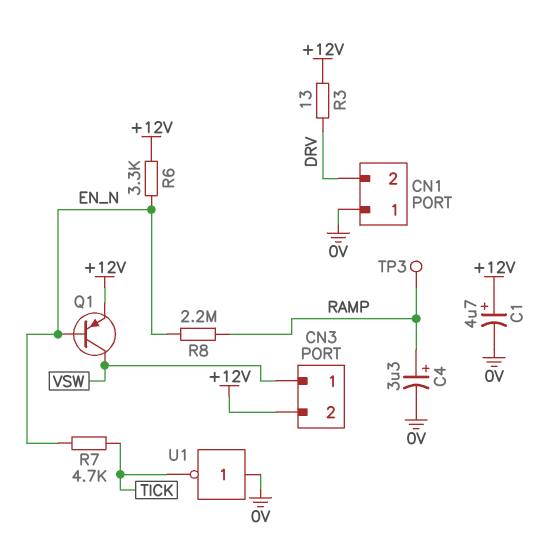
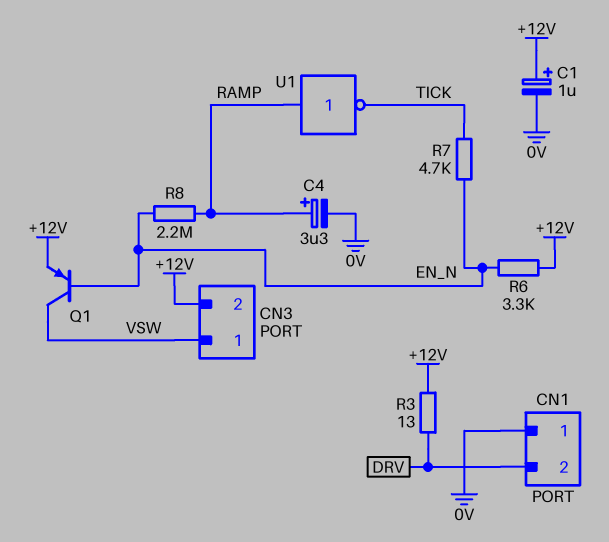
C1: 4.7uF (plus +12V, minus 0V) -> 1uF (plus +12V, minus 0V)
TP3: test point (RAMP) -> none
U1: NOT (in 0V, out TICK) -> NOT (in RAMP, out TICK)

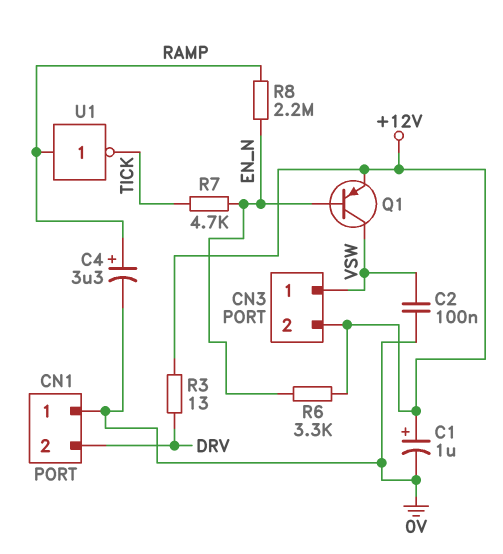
C2: none -> 100nF (0V, VSW)

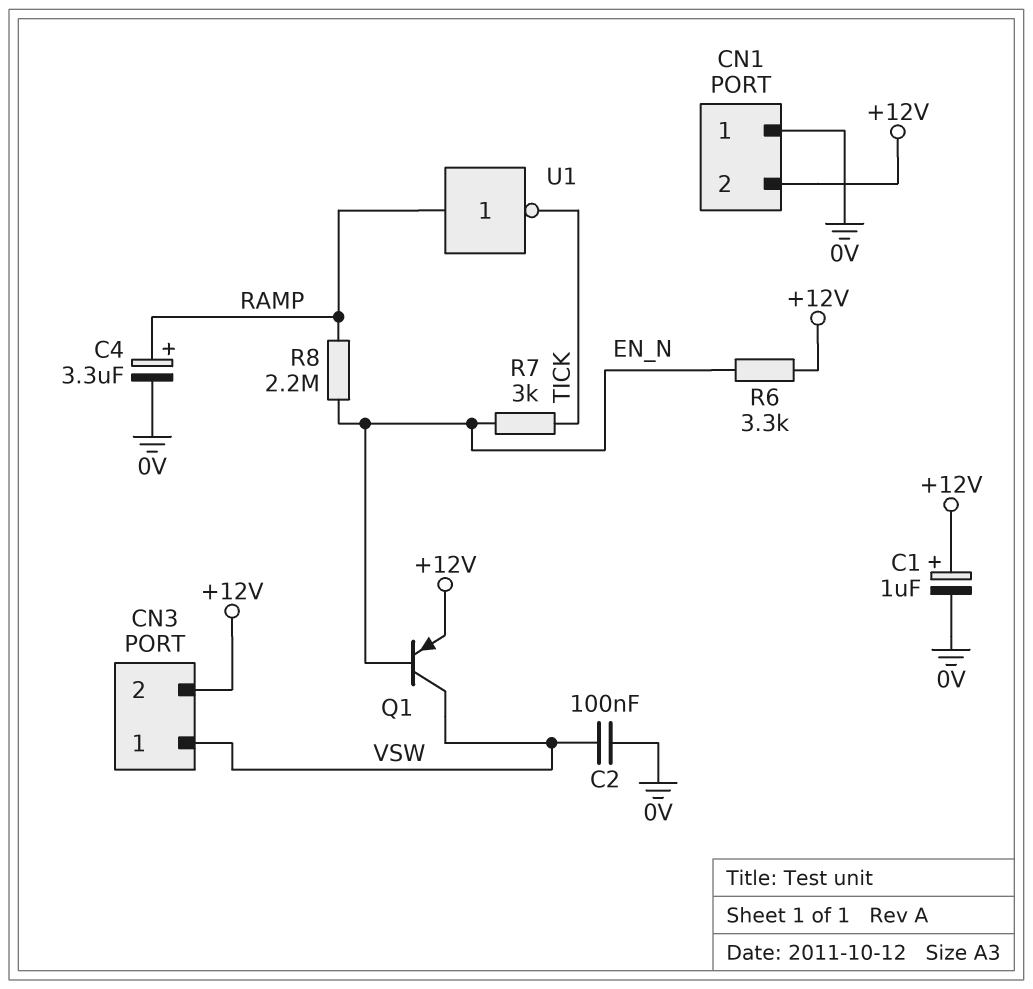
CN1 pin 2: DRV -> +12V
R3: 13 (+12V, DRV) -> none
R7: 4.7k (EN_N, TICK) -> 3k (EN_N, TICK)

